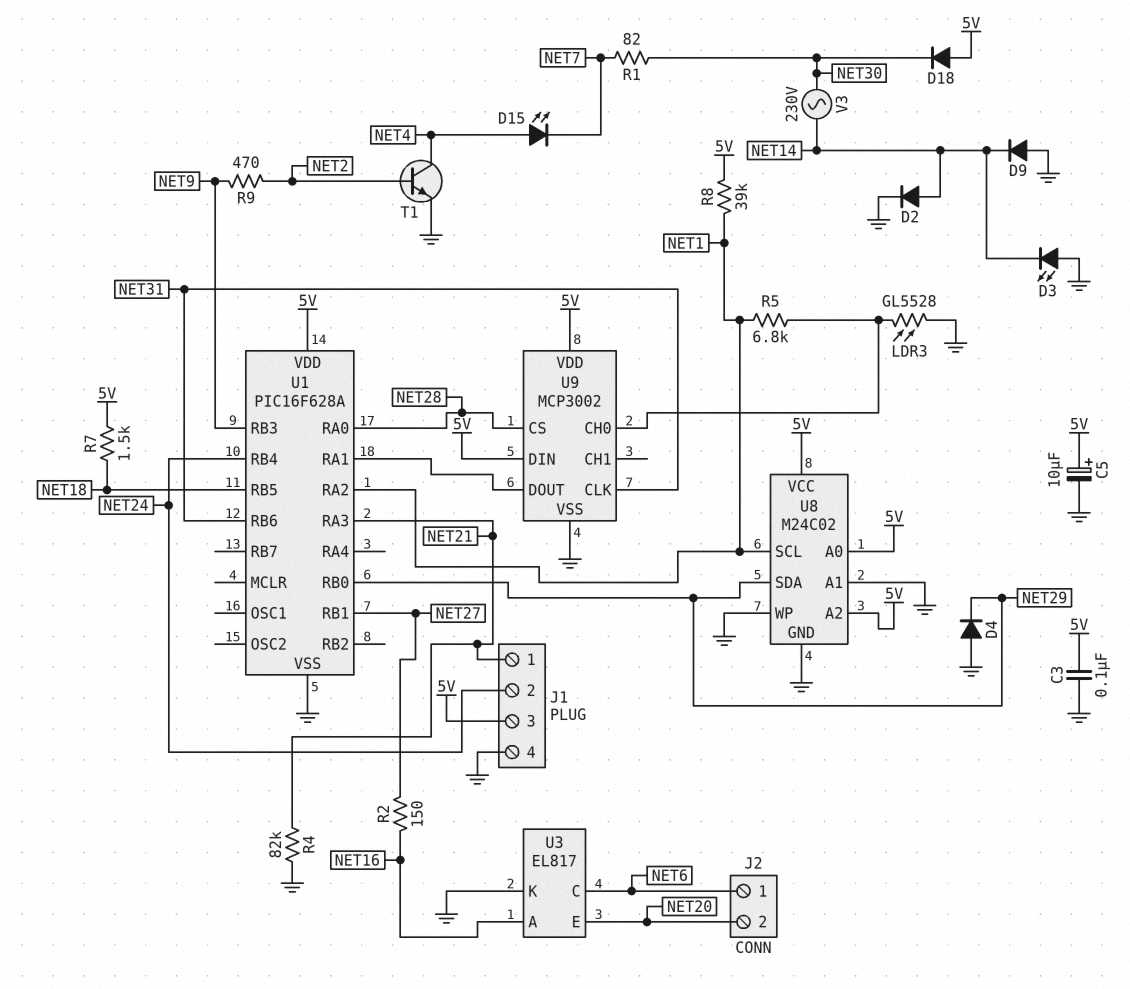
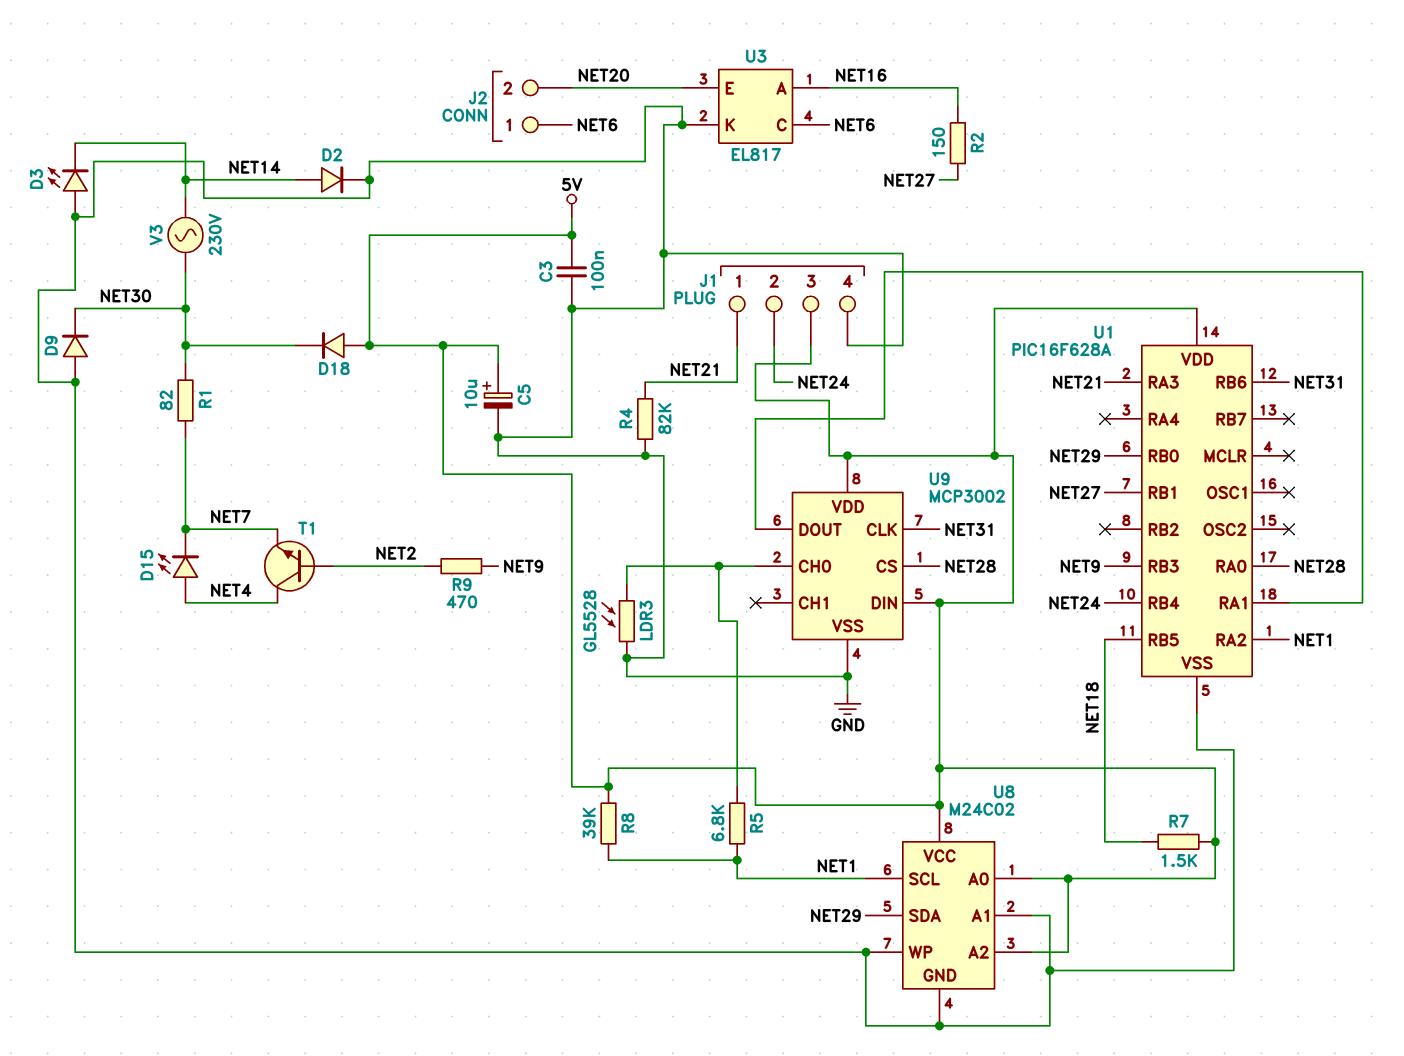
D4: diode (A GND, K NET29) -> none
D9: diode (A GND, K NET14) -> diode (A GND, K NET30)
T1: NPN (B NET2, C NET4, E GND) -> NPN (B NET2, C NET4, E NET7)

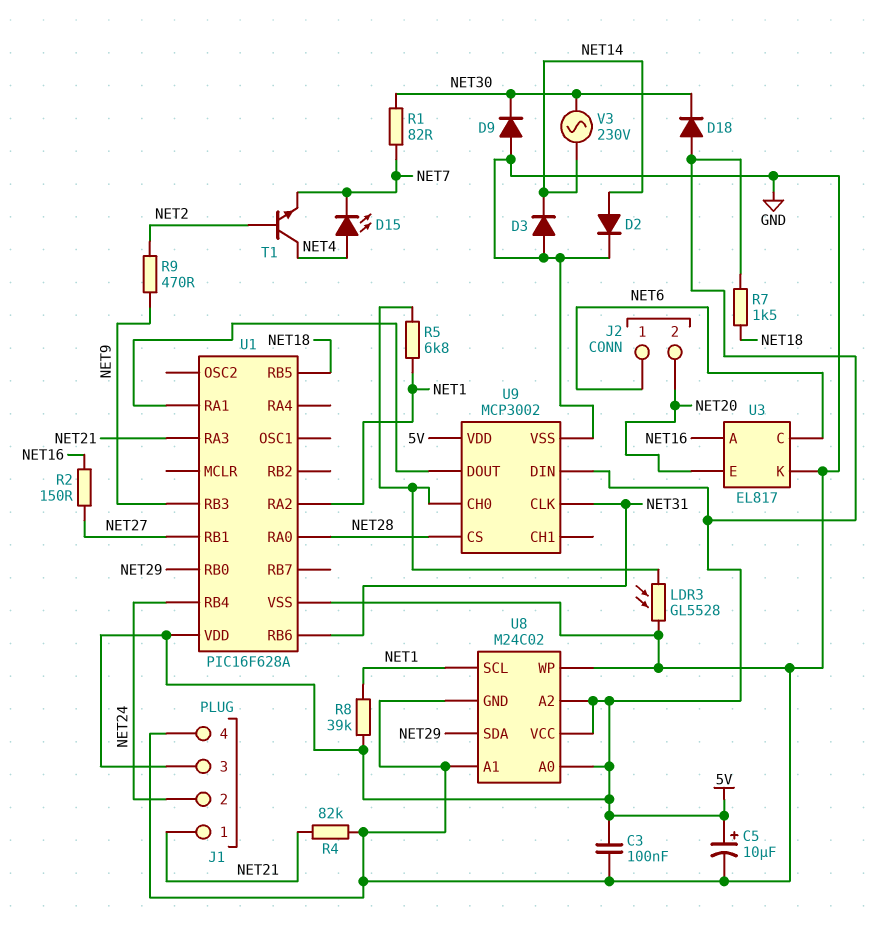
D3: LED (A GND, K NET14) -> diode (A GND, K NET14)

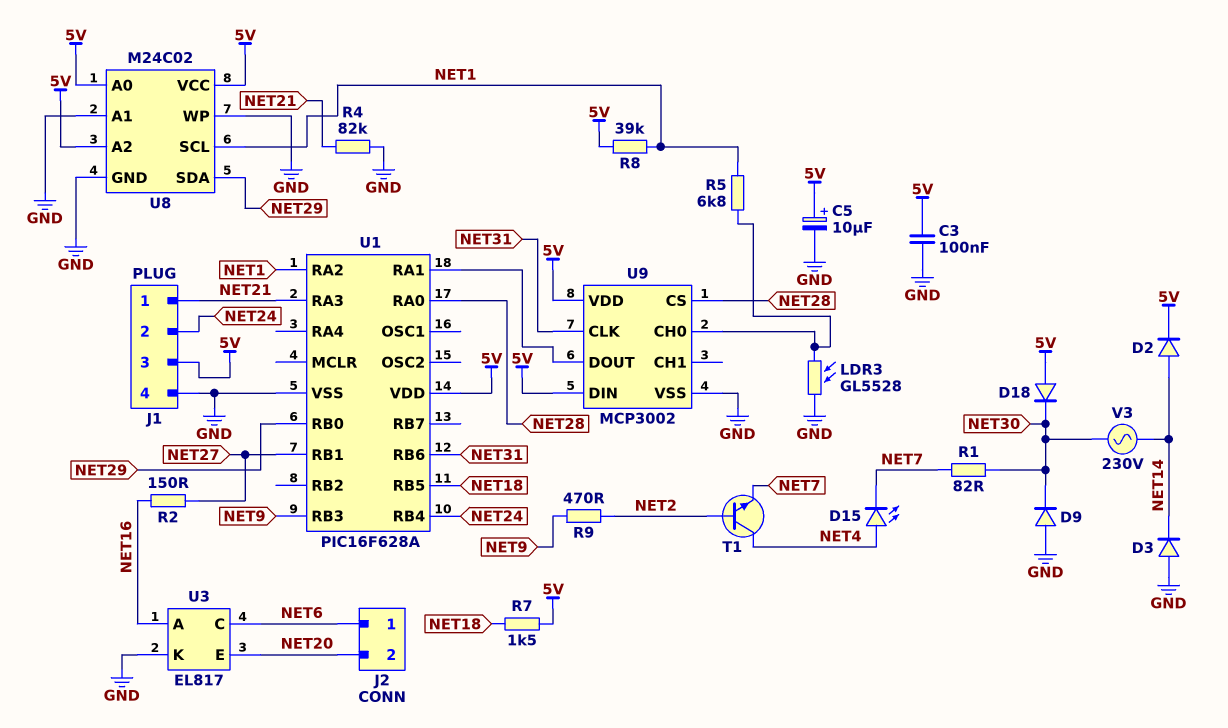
D2: diode (A NET14, K GND) -> diode (A NET14, K 5V)

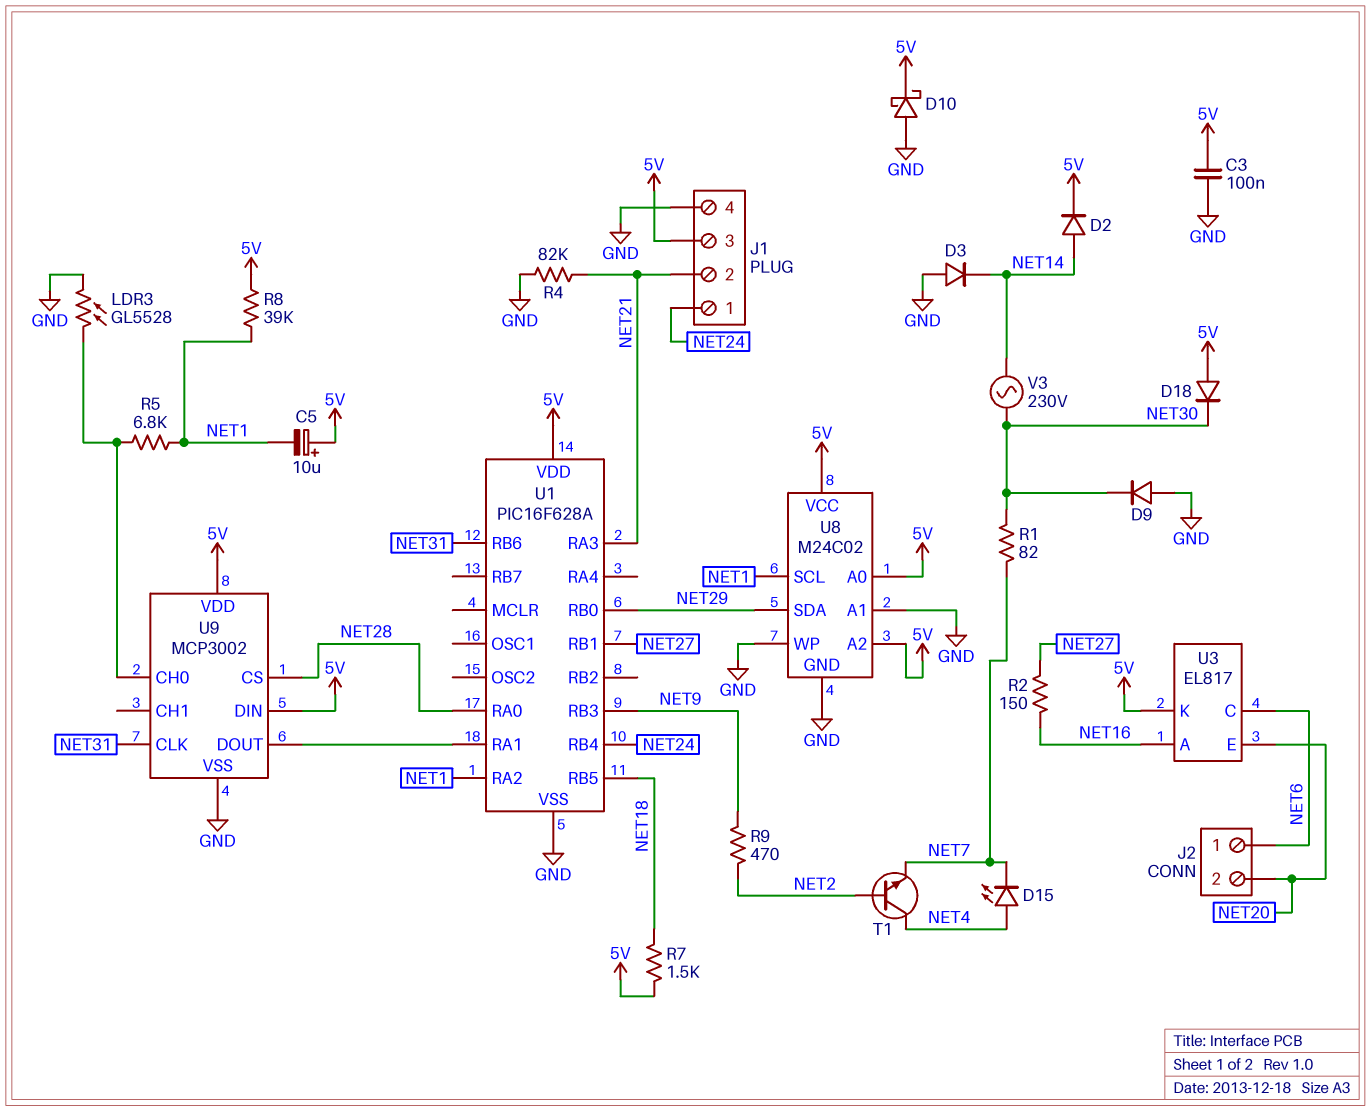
C5: 10uF (plus 5V, minus GND) -> 10uF (plus 5V, minus NET1)
D10: none -> schottky (A GND, K 5V)
J1 pin 1: NET21 -> NET24
J1 pin 2: NET24 -> NET21
U3 pin K: GND -> 5V

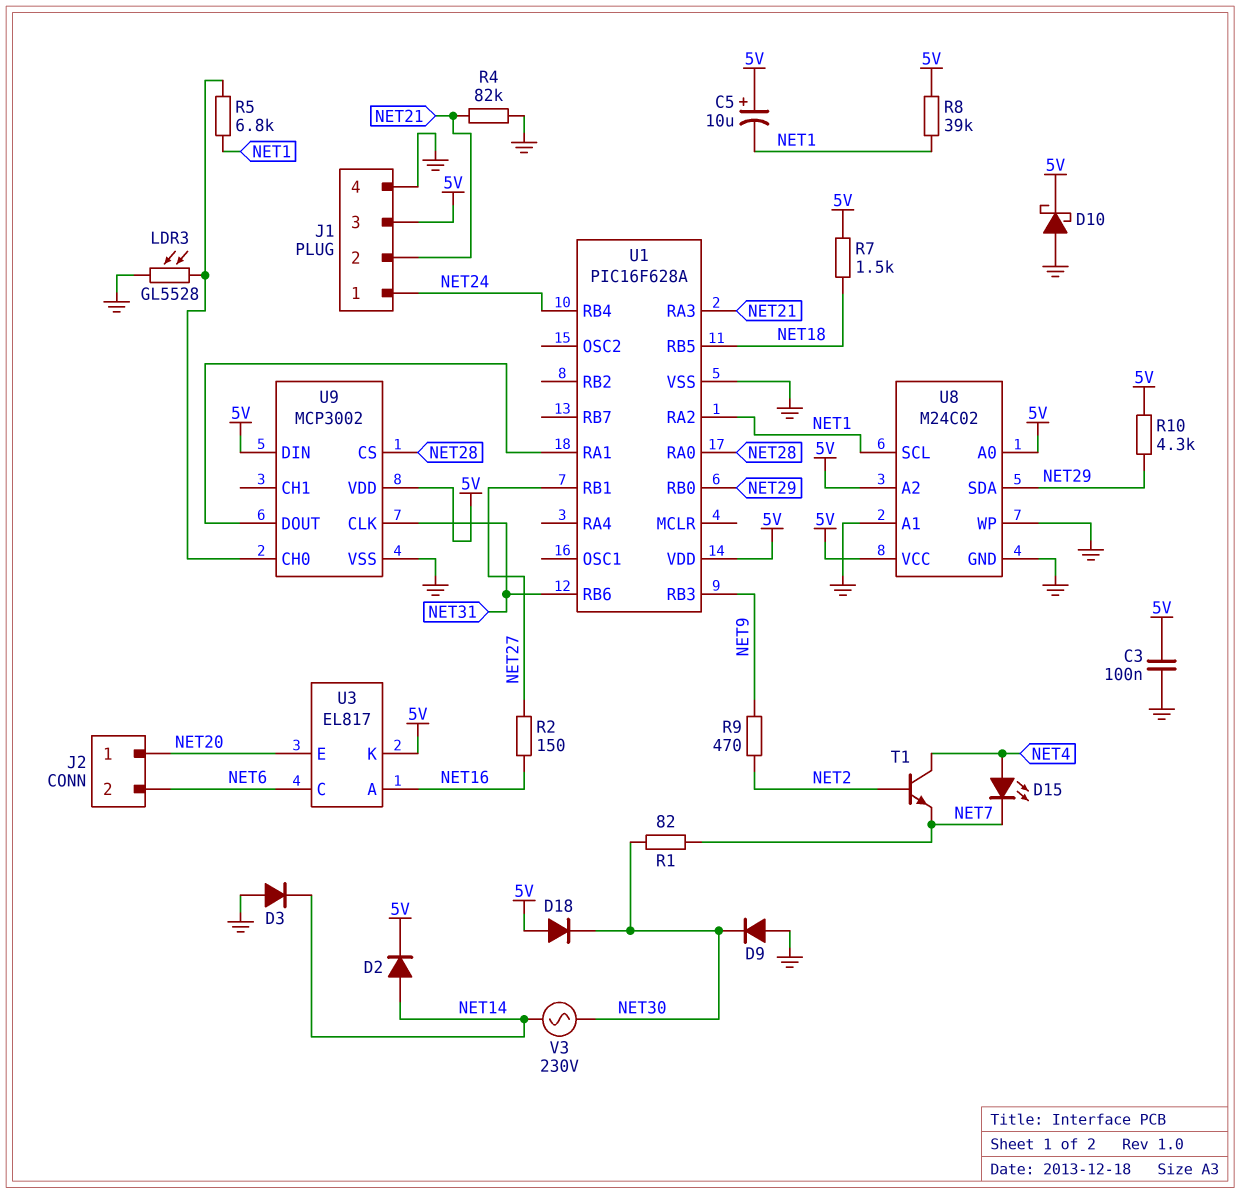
J2 pin 1: NET6 -> NET20
J2 pin 2: NET20 -> NET6
R10: none -> 4.3k (5V, NET29)

